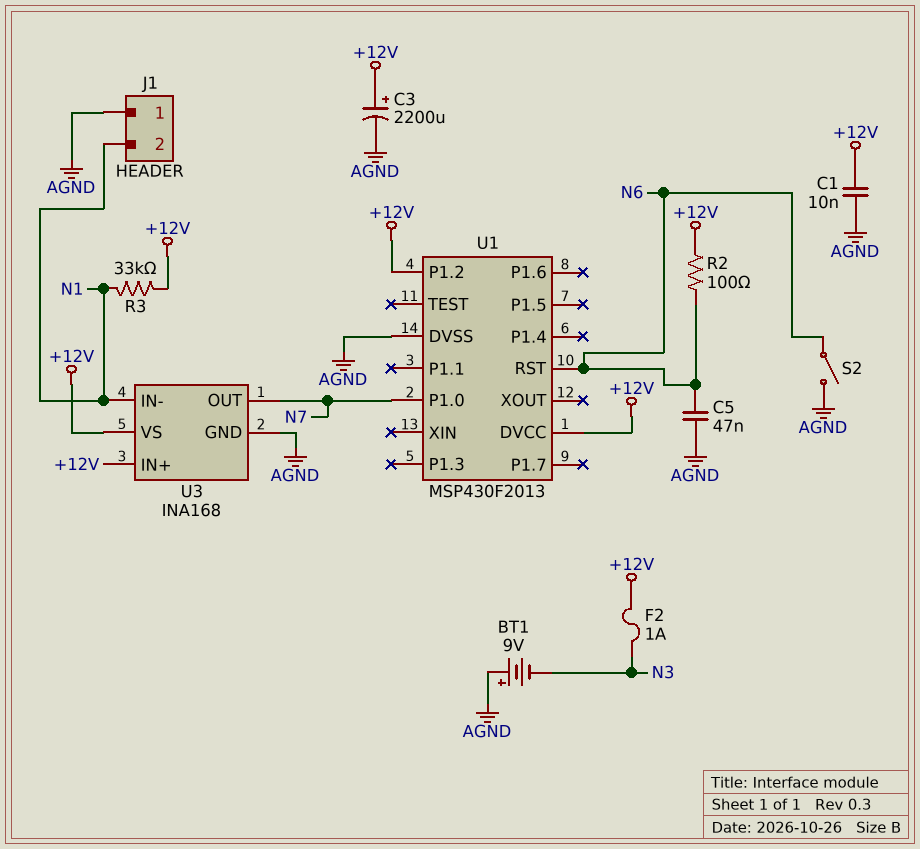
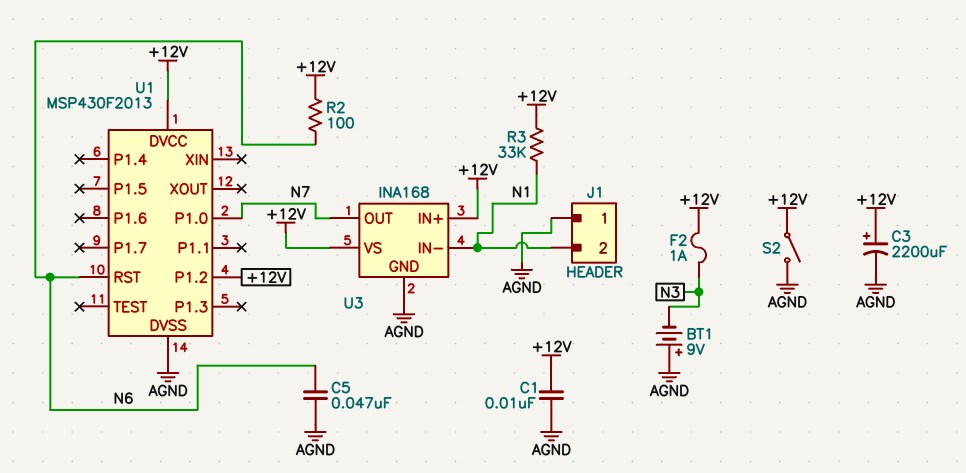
S2: switch (AGND, N6) -> switch (+12V, AGND)

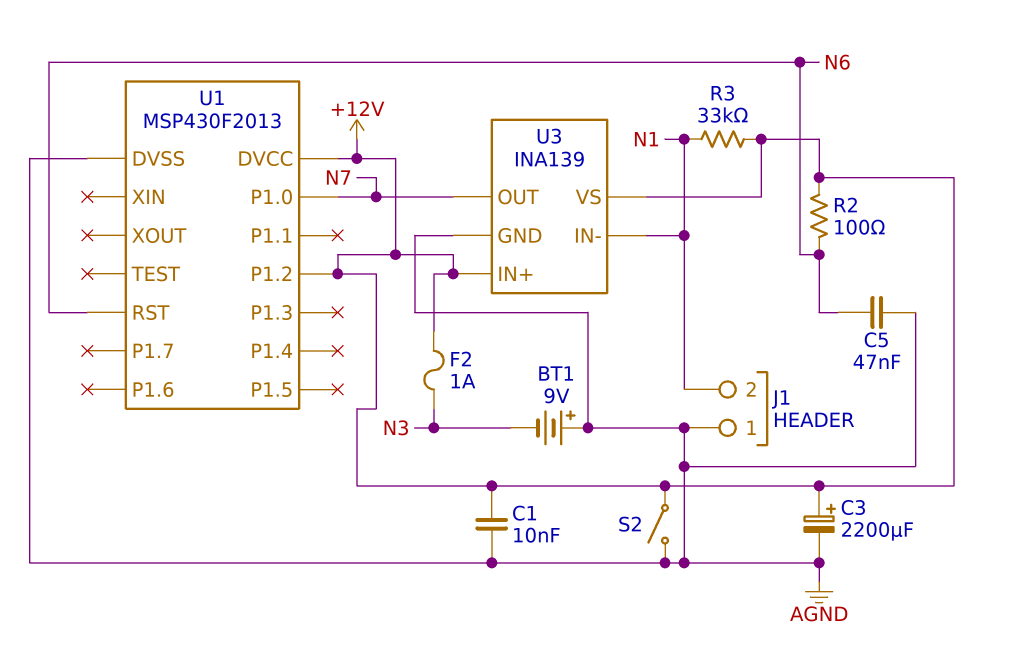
U3: INA168 -> INA139

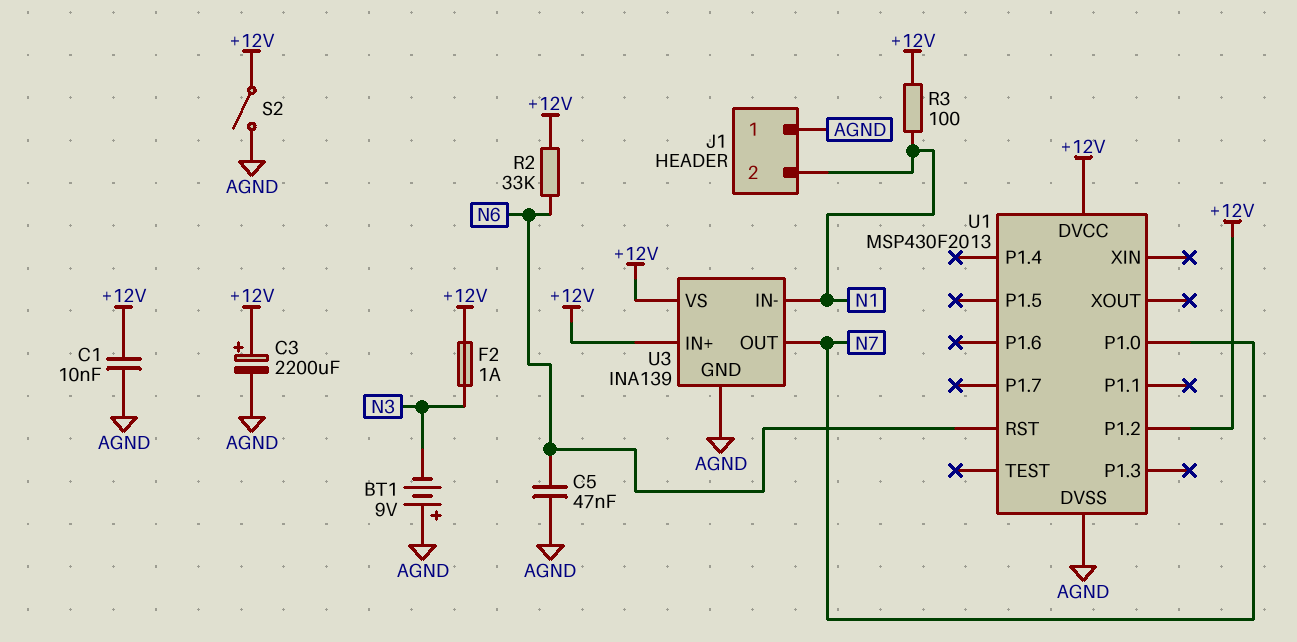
R2: 100 (+12V, N6) -> 33k (+12V, N6)
R3: 33k (+12V, N1) -> 100 (+12V, N1)

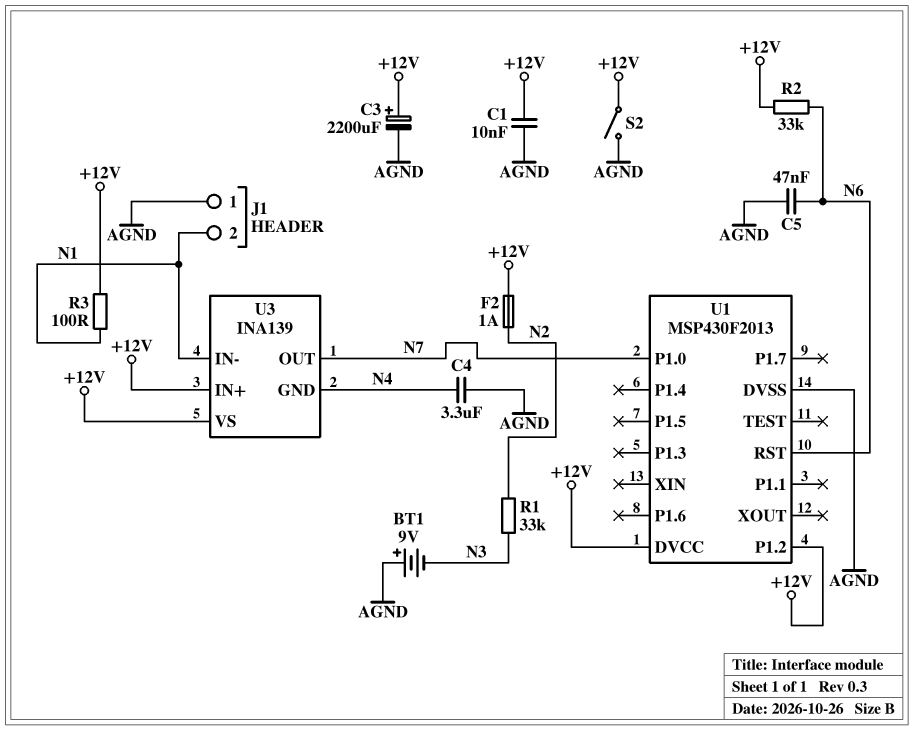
C4: none -> 3.3uF (AGND, N4)
F2: 1A (+12V, N3) -> 1A (+12V, N2)
R1: none -> 33k (N2, N3)
U3 pin GND: AGND -> N4

